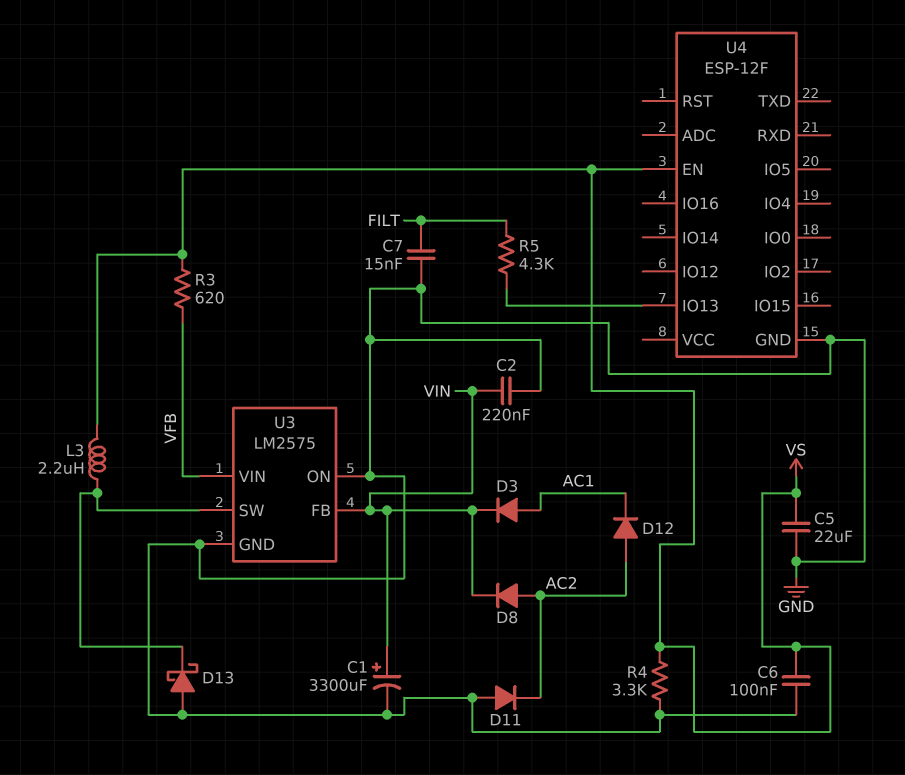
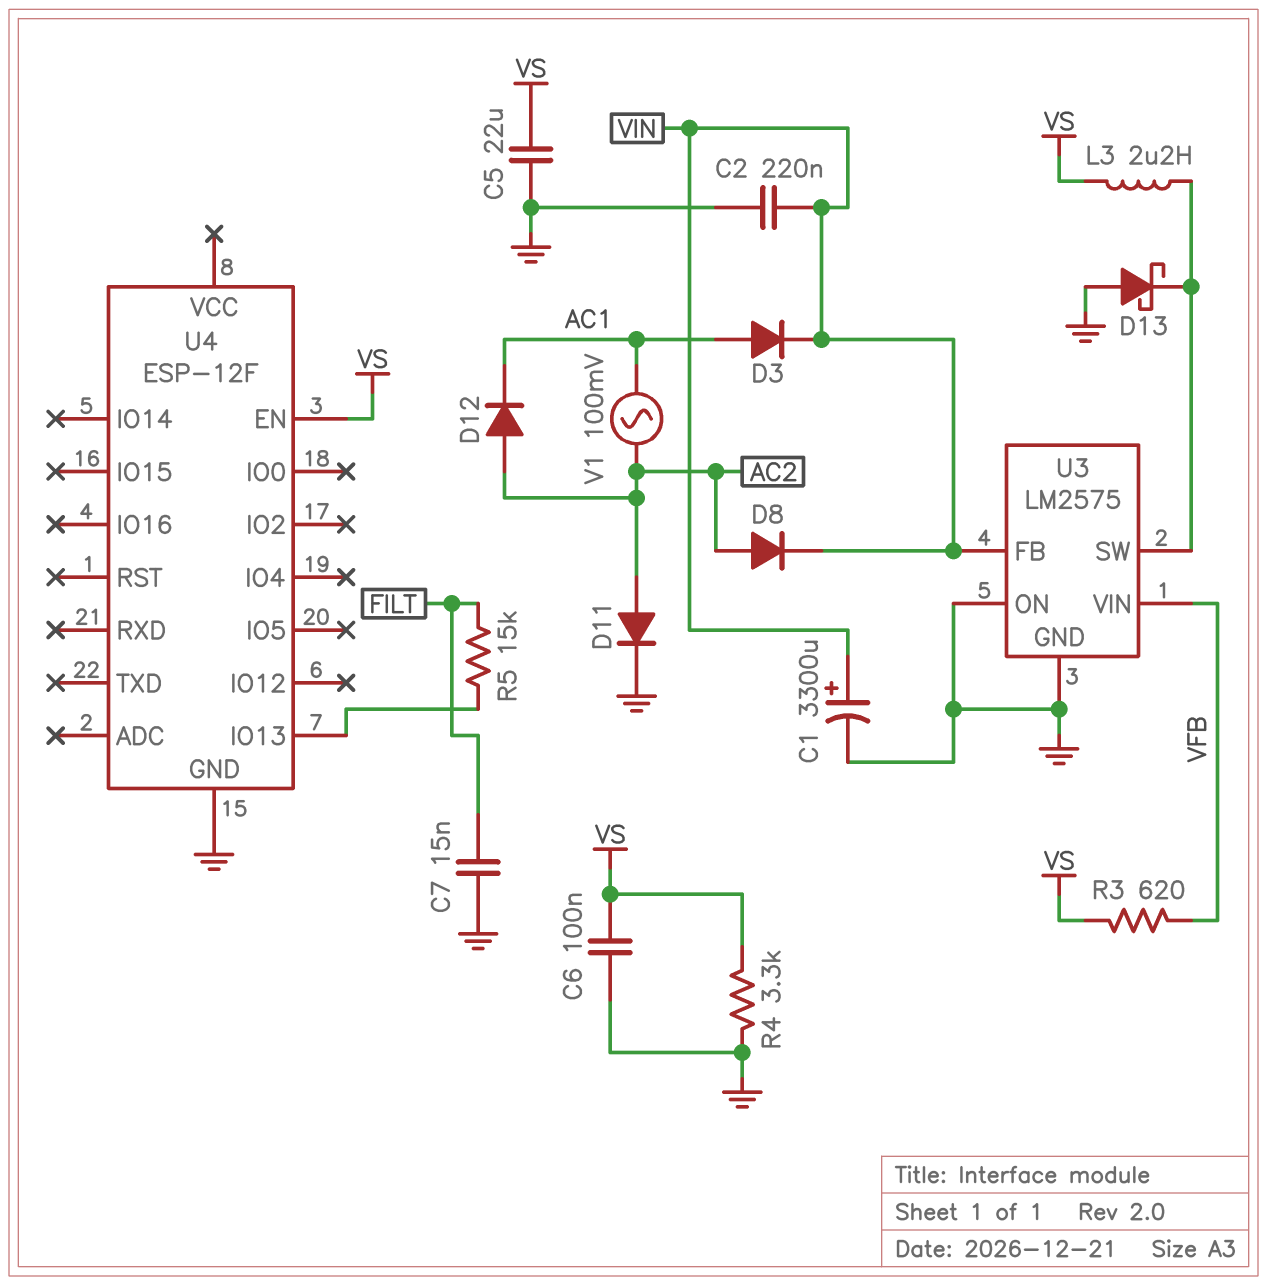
D11: diode (A GND, K AC2) -> diode (A AC2, K GND)
R5: 4.3k (FILT, U4/IO13) -> 15k (FILT, U4/IO13)
V1: none -> AC 100mV (AC1, AC2)

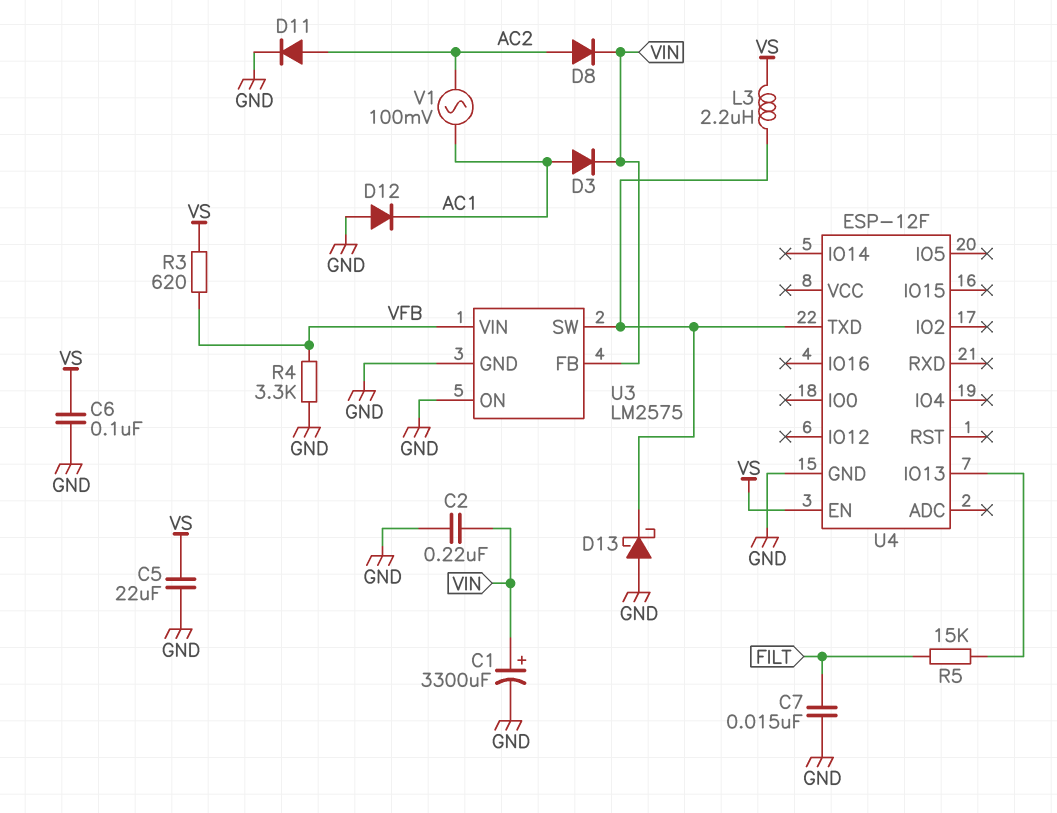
D12: diode (A AC2, K AC1) -> diode (A GND, K AC1)
R4: 3.3k (GND, VS) -> 3.3k (GND, VFB)
U4 pin TXD: none -> U3/SW

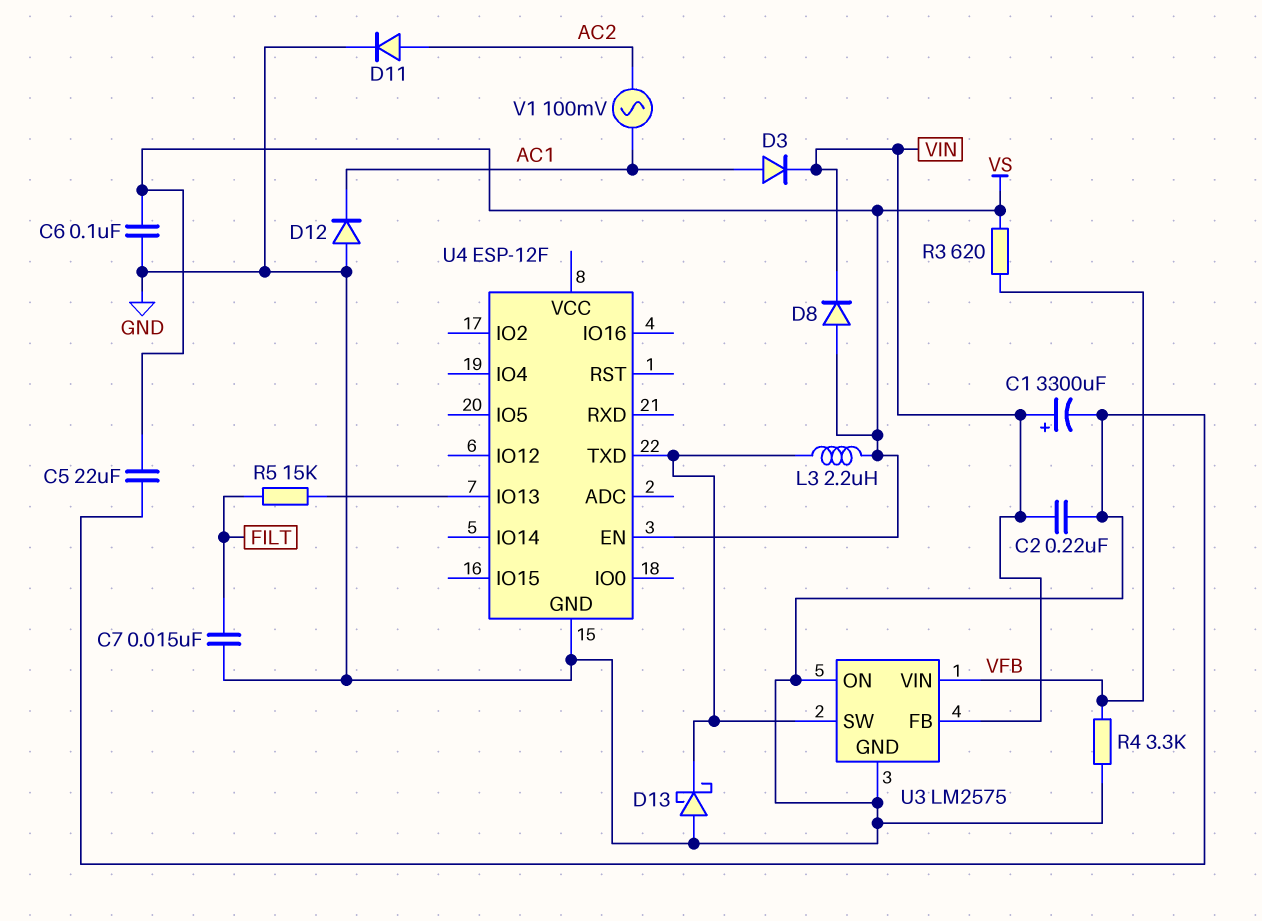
D8: diode (A AC2, K VIN) -> diode (A VS, K VIN)

